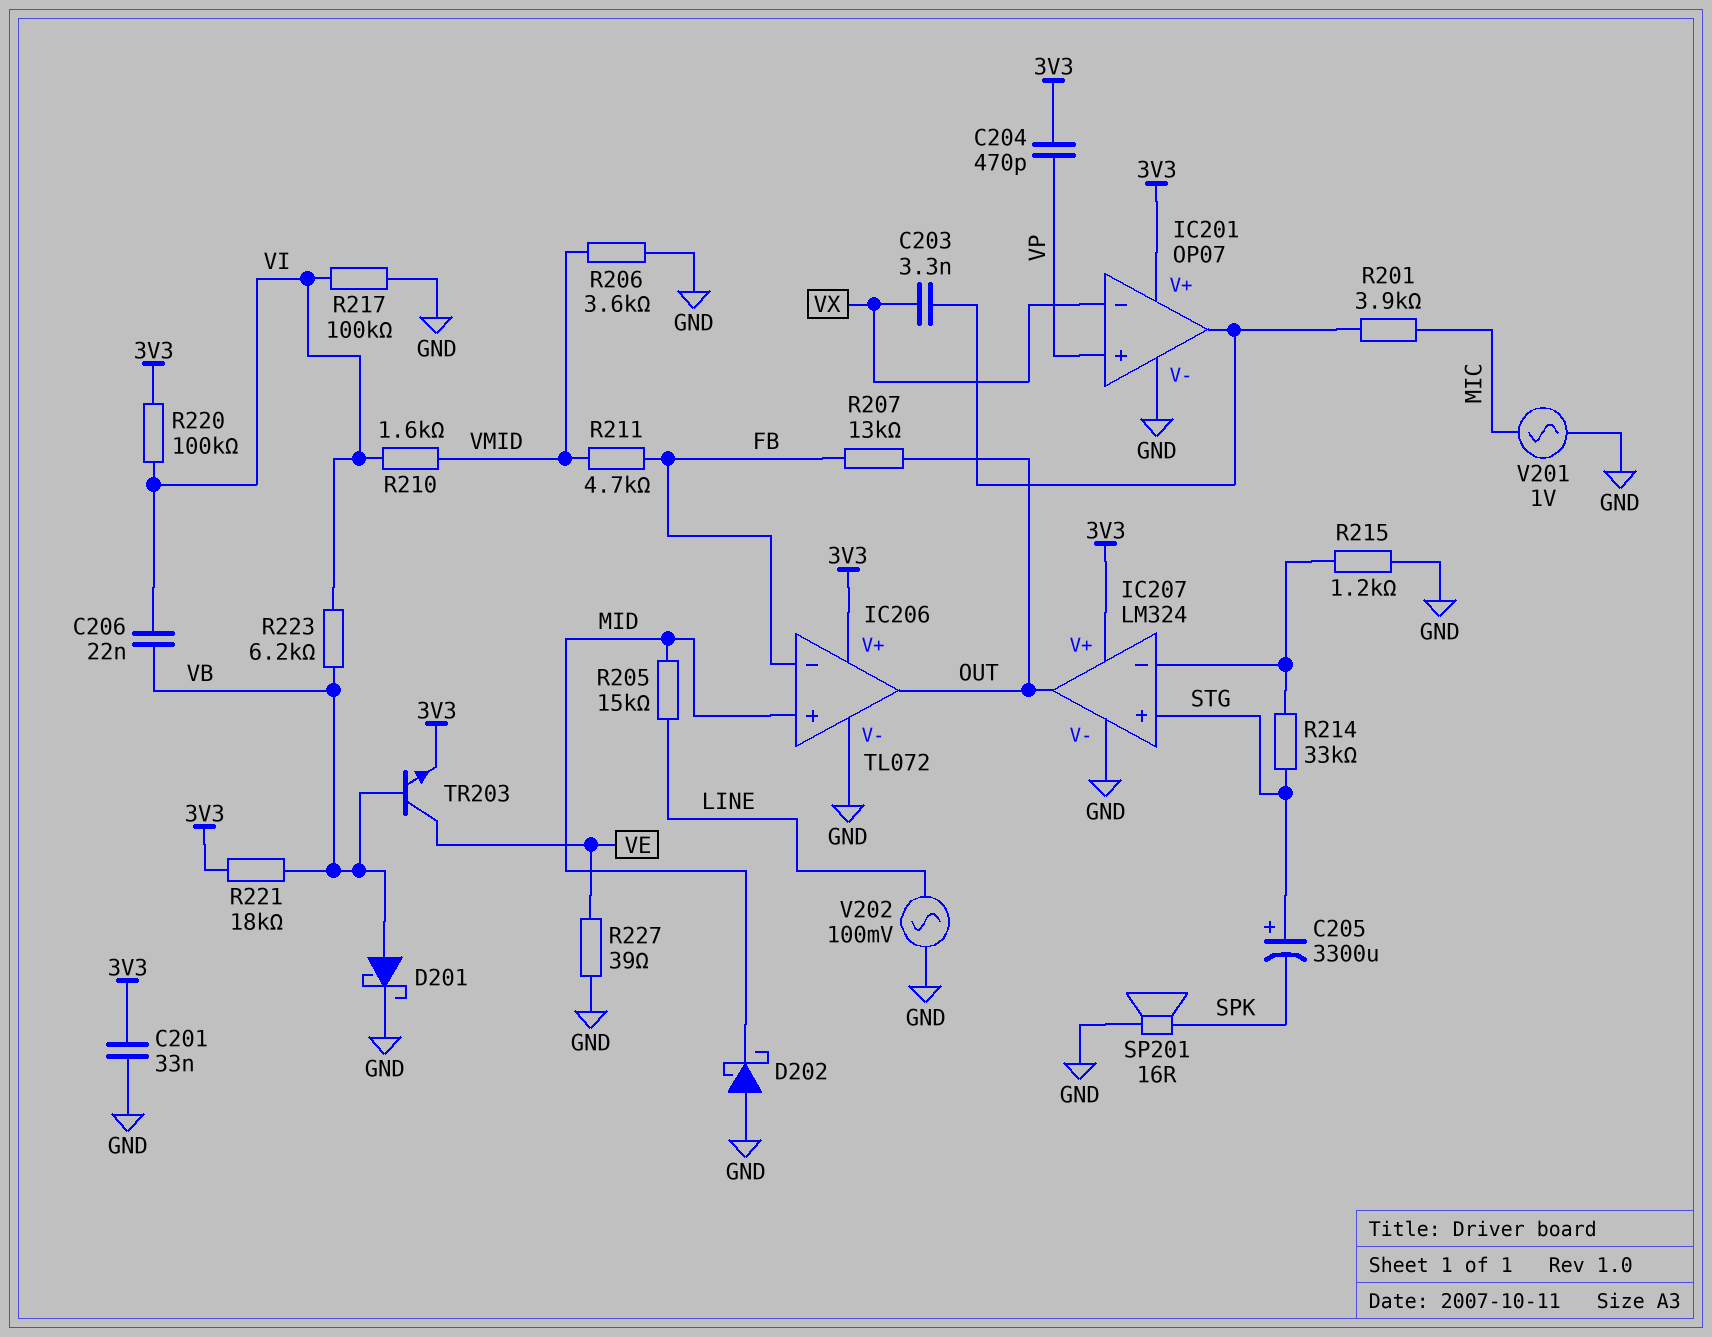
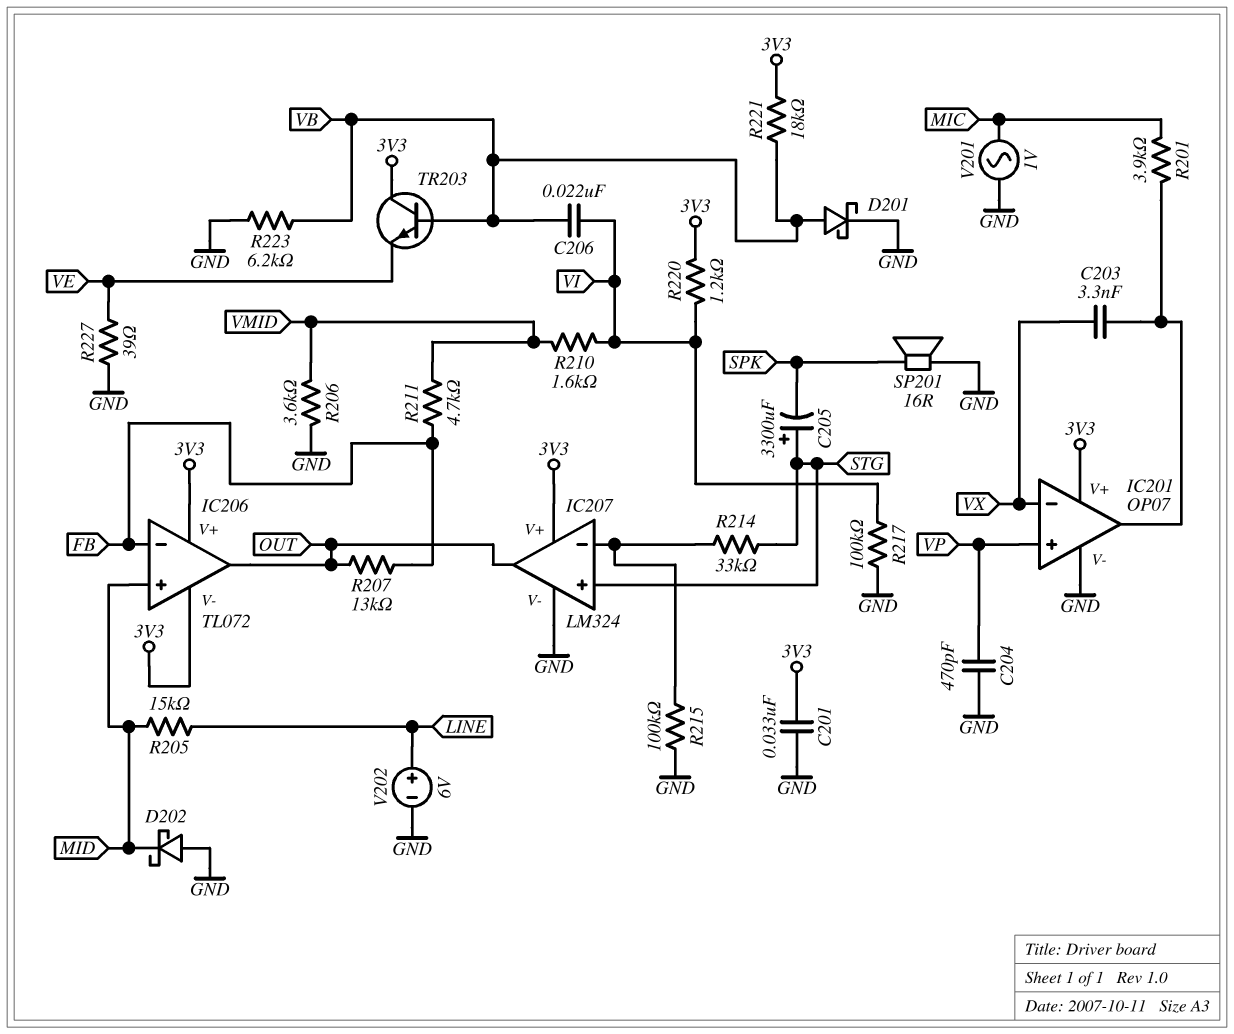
C204: 470pF (3V3, VP) -> 470pF (GND, VP)
IC206 pin V-: GND -> 3V3
R215: 1.2k (GND, IC207/in-) -> 100k (GND, IC207/in-)
R220: 100k (3V3, VI) -> 1.2k (3V3, VI)
R223: 6.2k (VB, VI) -> 6.2k (GND, VB)
TR203: NPN (B VB, C VE, E 3V3) -> NPN (B VB, C 3V3, E VE)
V202: AC 100mV (GND, LINE) -> 6V (plus LINE, minus GND)

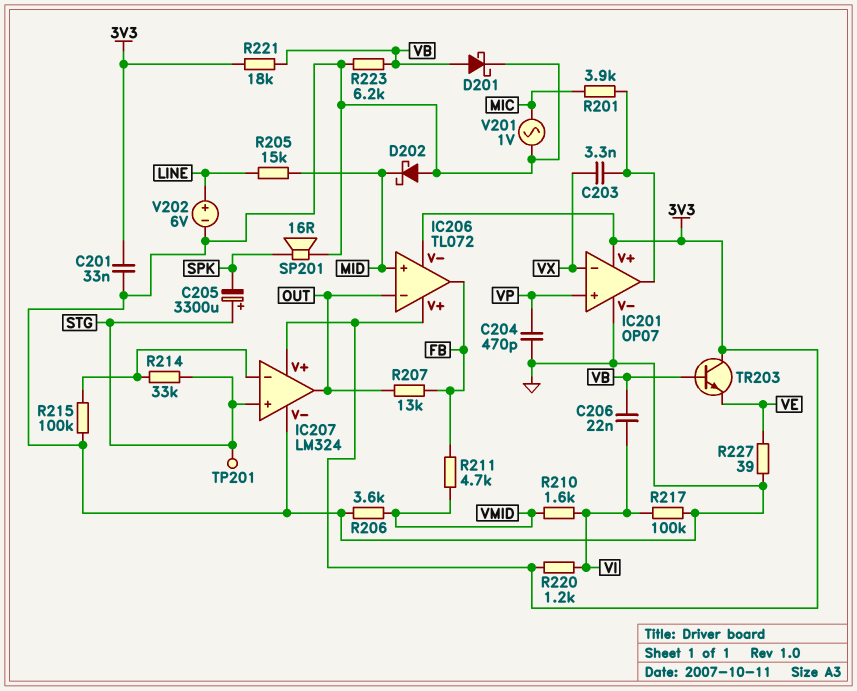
IC206 pin in-: FB -> OUT
IC206 pin out: OUT -> FB
TP201: none -> test point (STG)

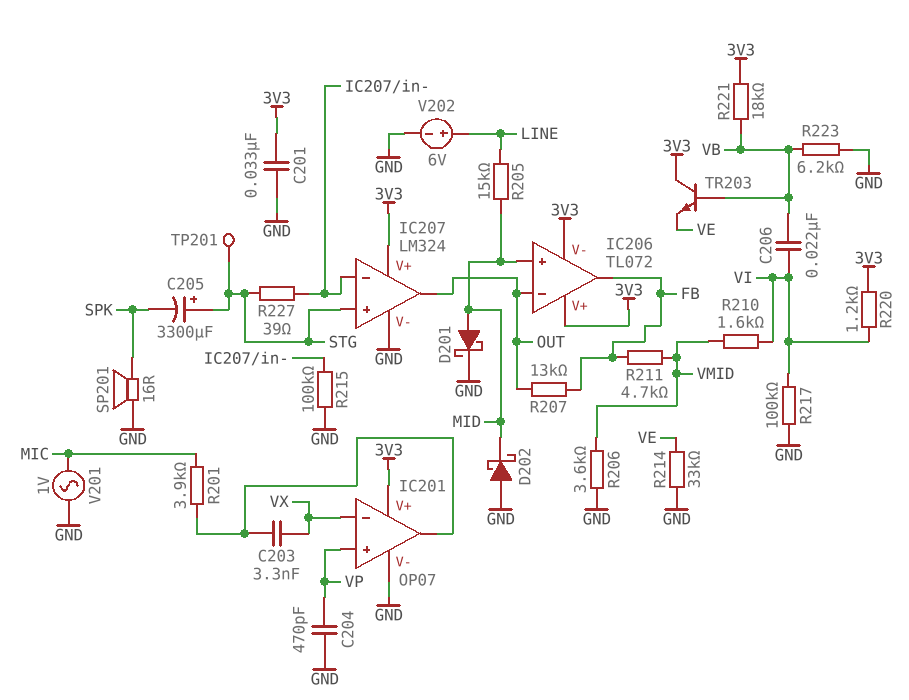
D201: schottky (A VB, K GND) -> schottky (A MID, K GND)
R214: 33k (IC207/in-, STG) -> 33k (GND, VE)
R227: 39 (GND, VE) -> 39 (IC207/in-, STG)

